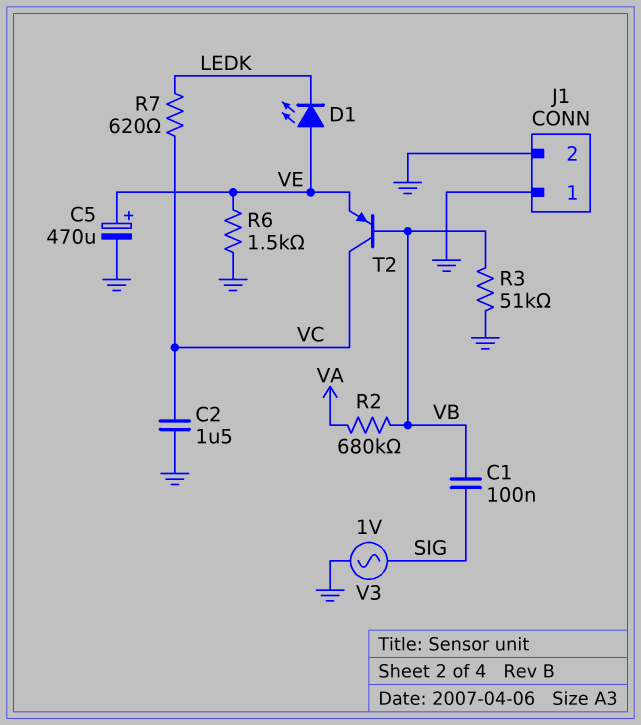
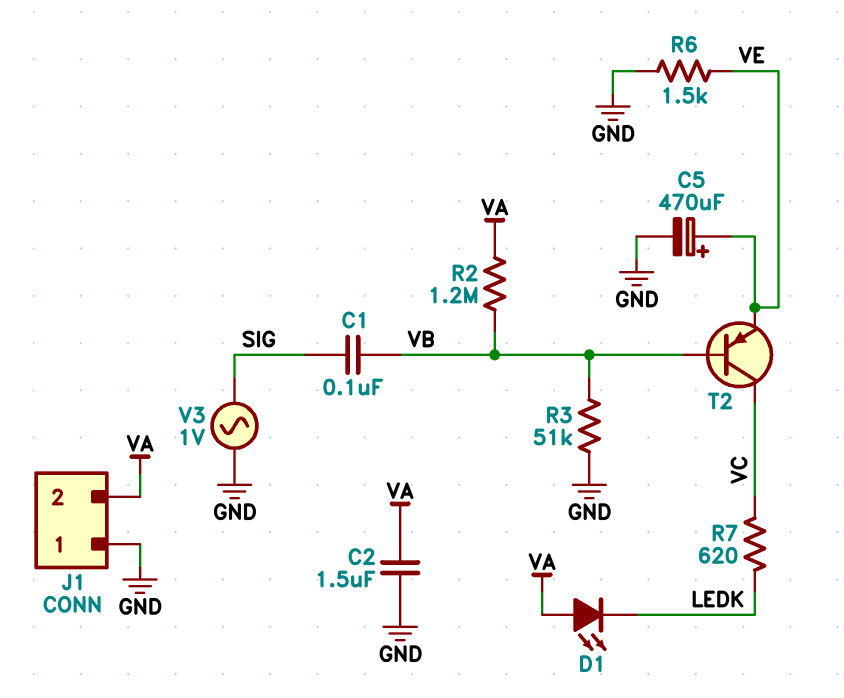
C2: 1.5uF (GND, VC) -> 1.5uF (GND, VA)
D1: LED (A VE, K LEDK) -> LED (A VA, K LEDK)
J1 pin 2: GND -> VA
R2: 680k (VA, VB) -> 1.2M (VA, VB)

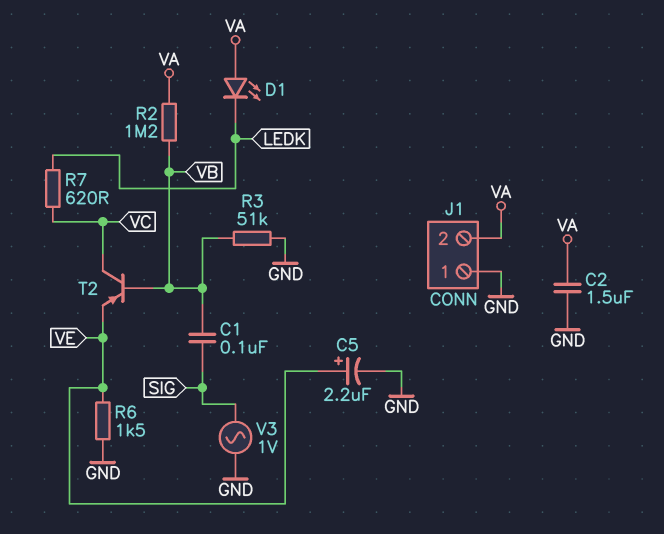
C5: 470uF (plus VE, minus GND) -> 2.2uF (plus VE, minus GND)

